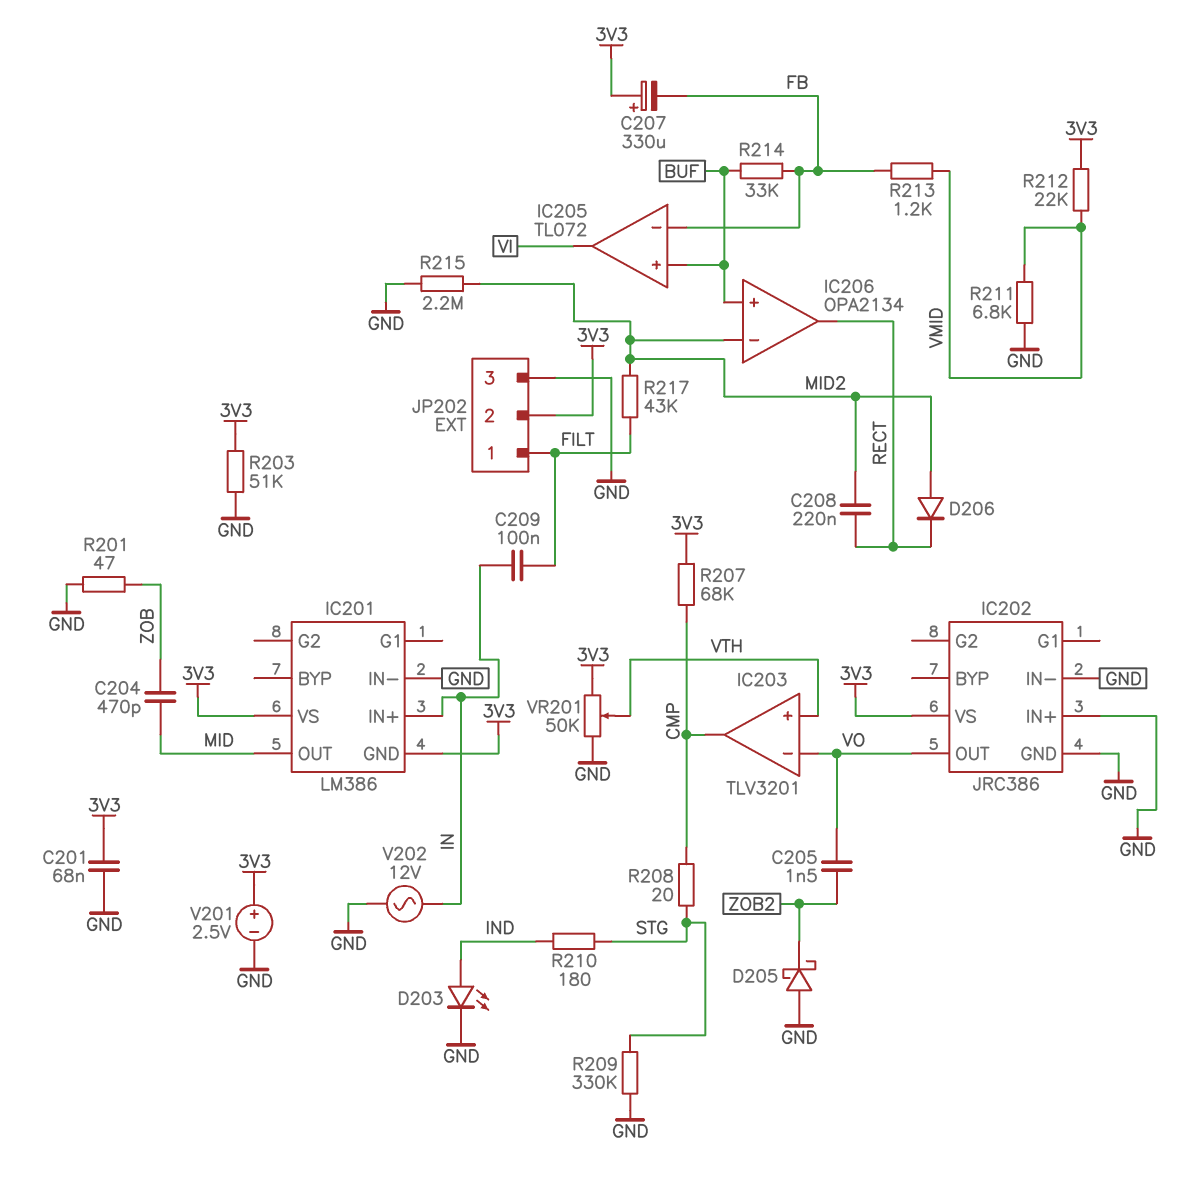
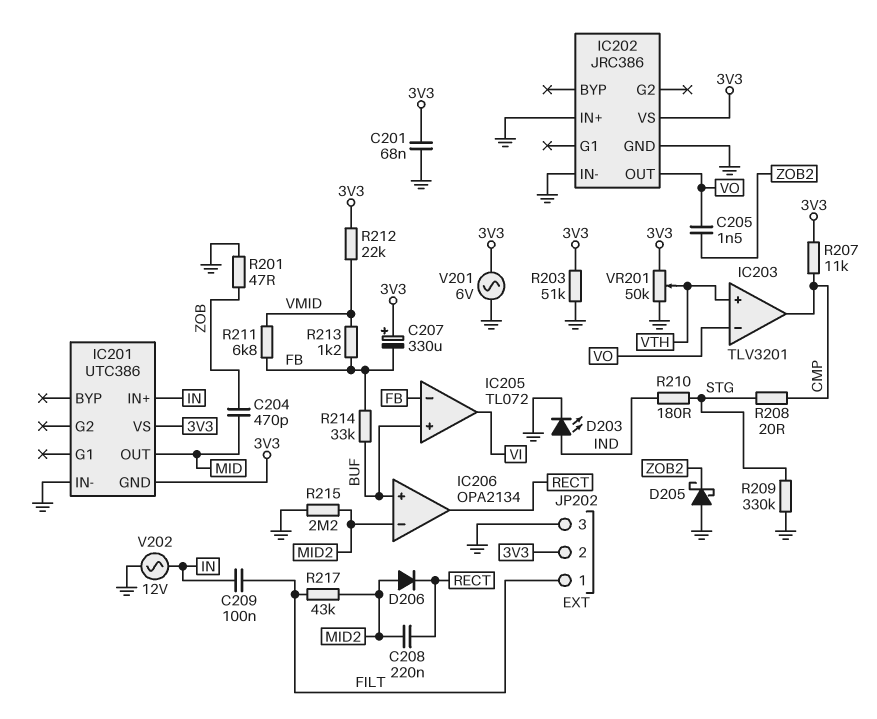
IC201: LM386 -> UTC386
R207: 68k (3V3, CMP) -> 11k (3V3, CMP)
R211: 6.8k (GND, VMID) -> 6.8k (FB, VMID)
V201: 2.5V (plus 3V3, minus GND) -> AC 6V (3V3, GND)

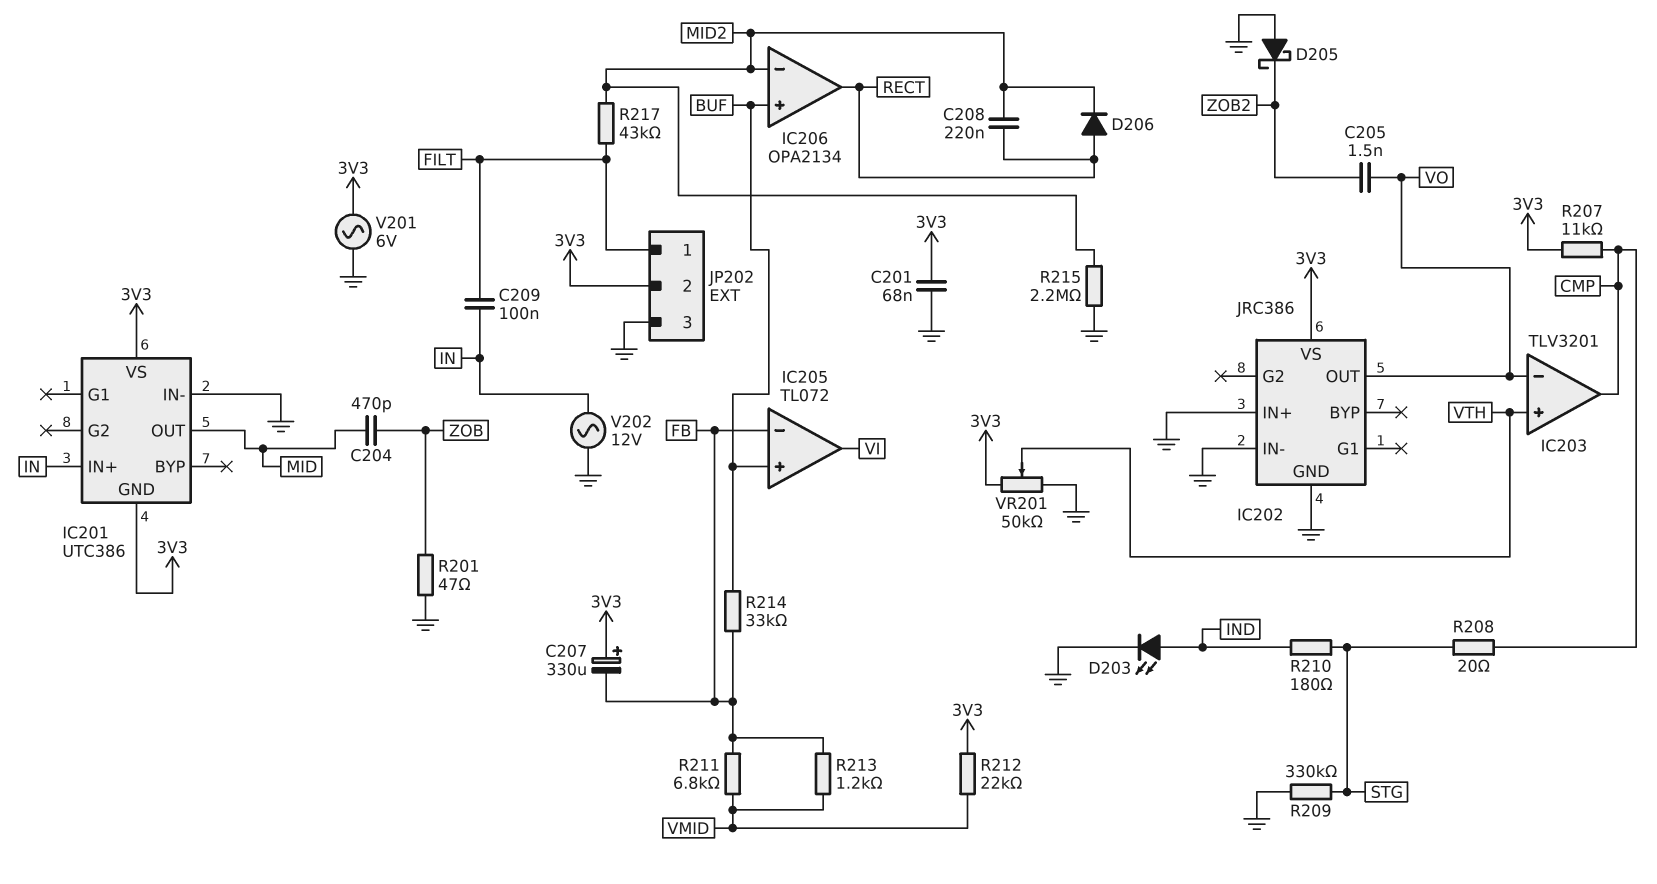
D206: diode (A MID2, K RECT) -> diode (A RECT, K MID2)
R203: 51k (3V3, GND) -> none

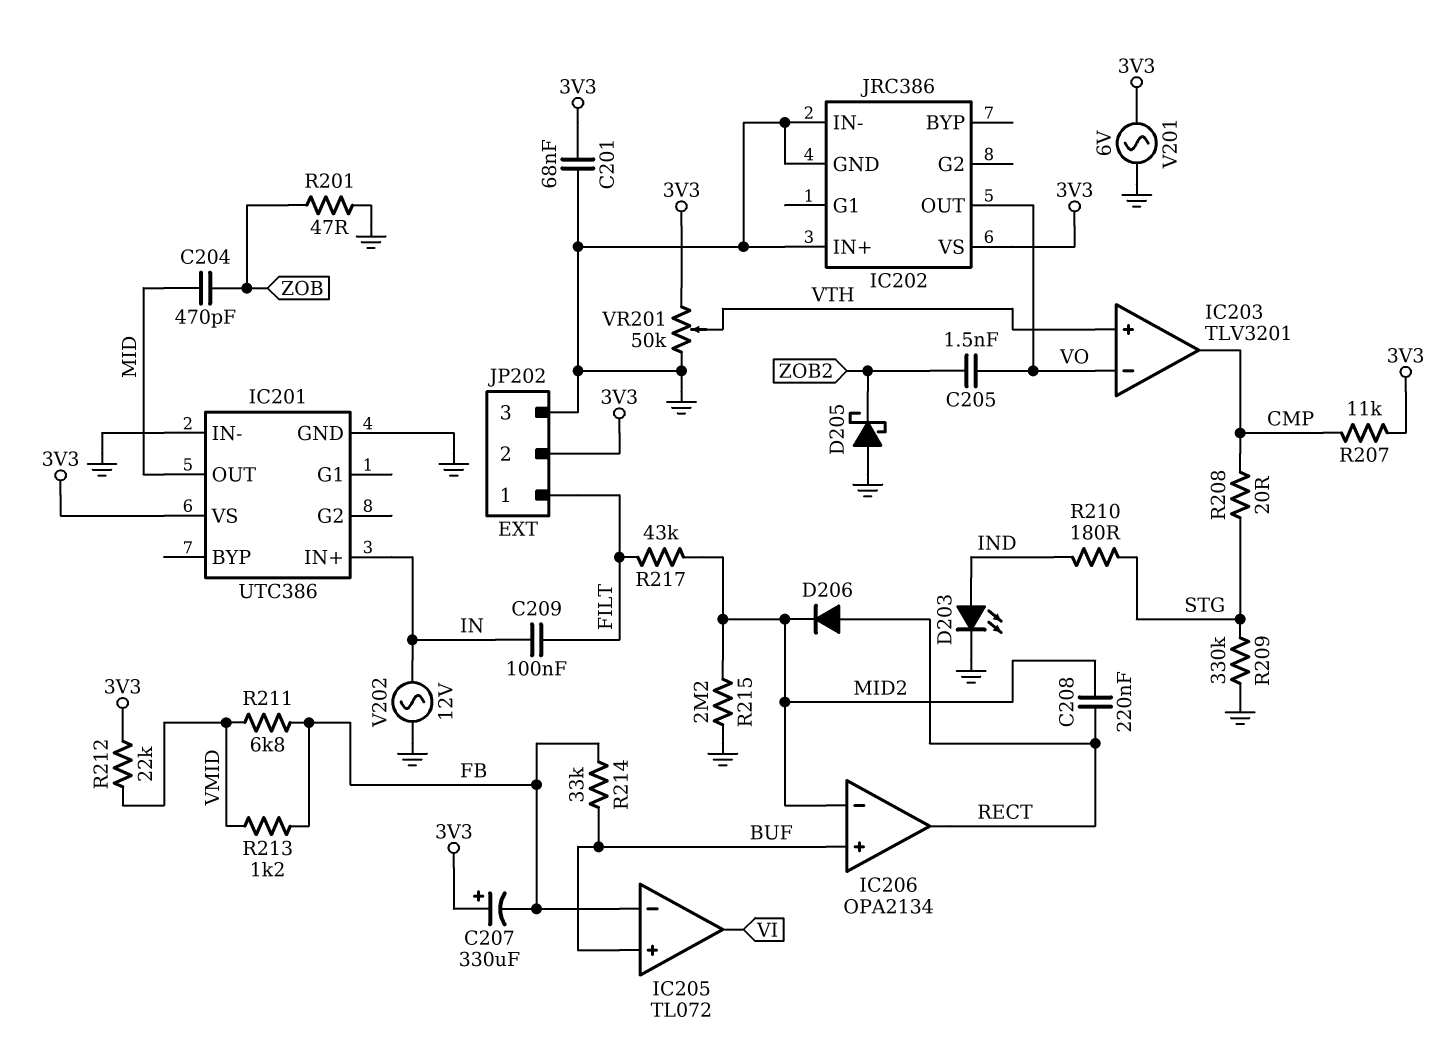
IC201 pin GND: 3V3 -> GND

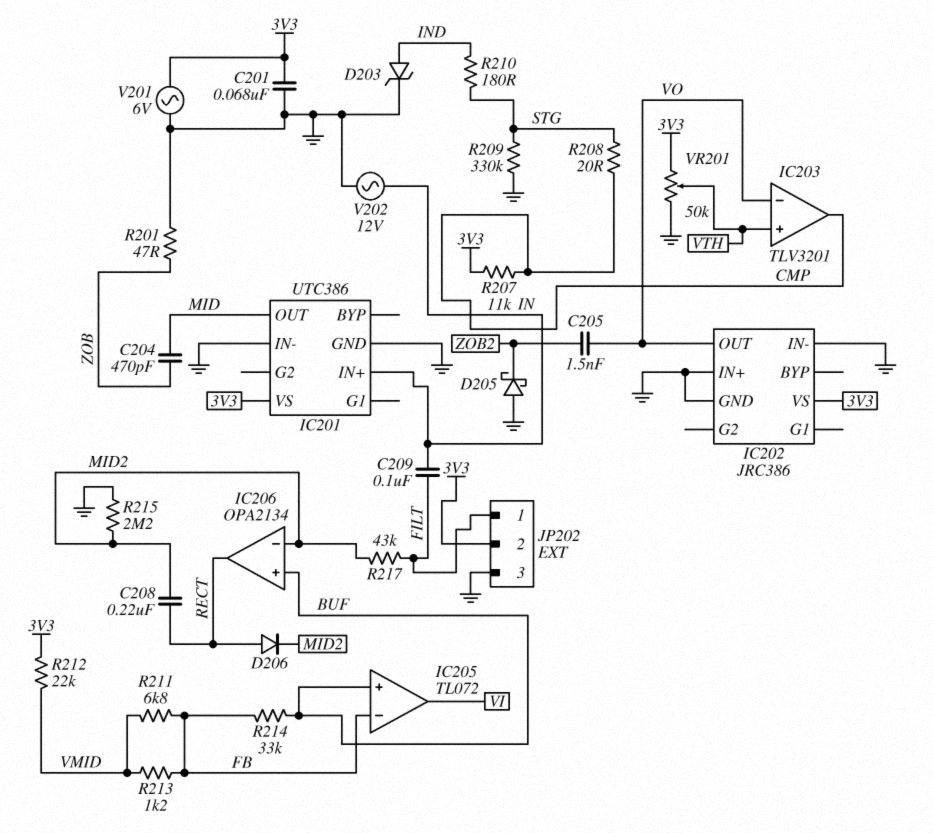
C207: 330uF (plus 3V3, minus FB) -> none
D203: LED (A IND, K GND) -> zener (A IND, K GND)

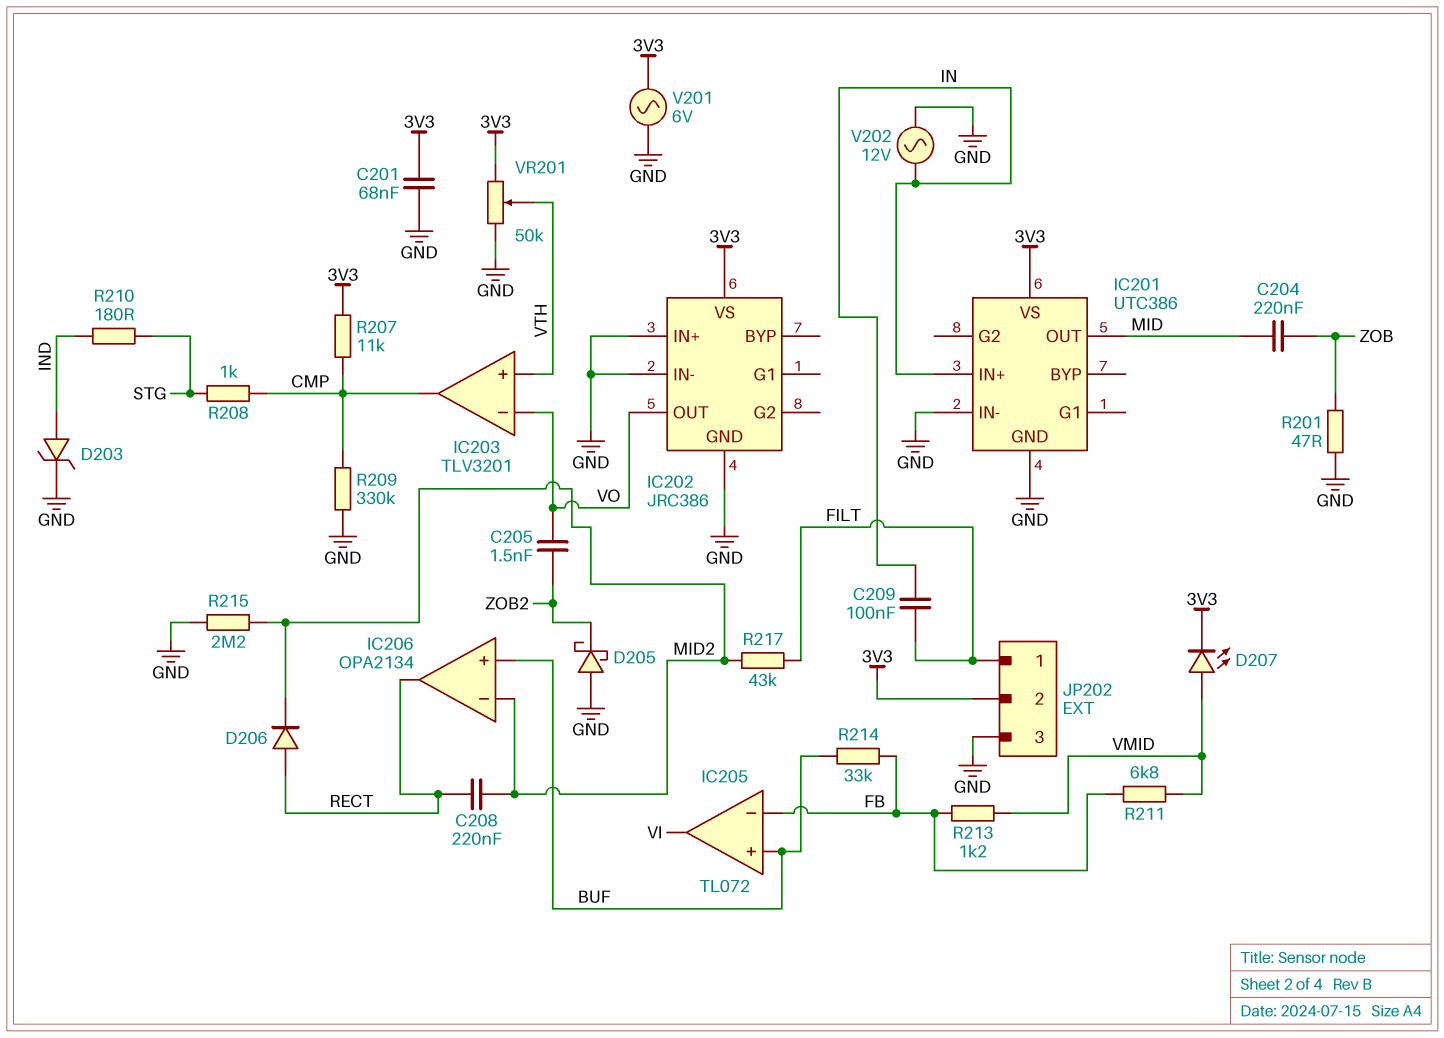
C204: 470pF (MID, ZOB) -> 220nF (MID, ZOB)
D207: none -> LED (A VMID, K 3V3)
R208: 20 (CMP, STG) -> 1k (CMP, STG)
R209: 330k (GND, STG) -> 330k (CMP, GND)
R212: 22k (3V3, VMID) -> none

